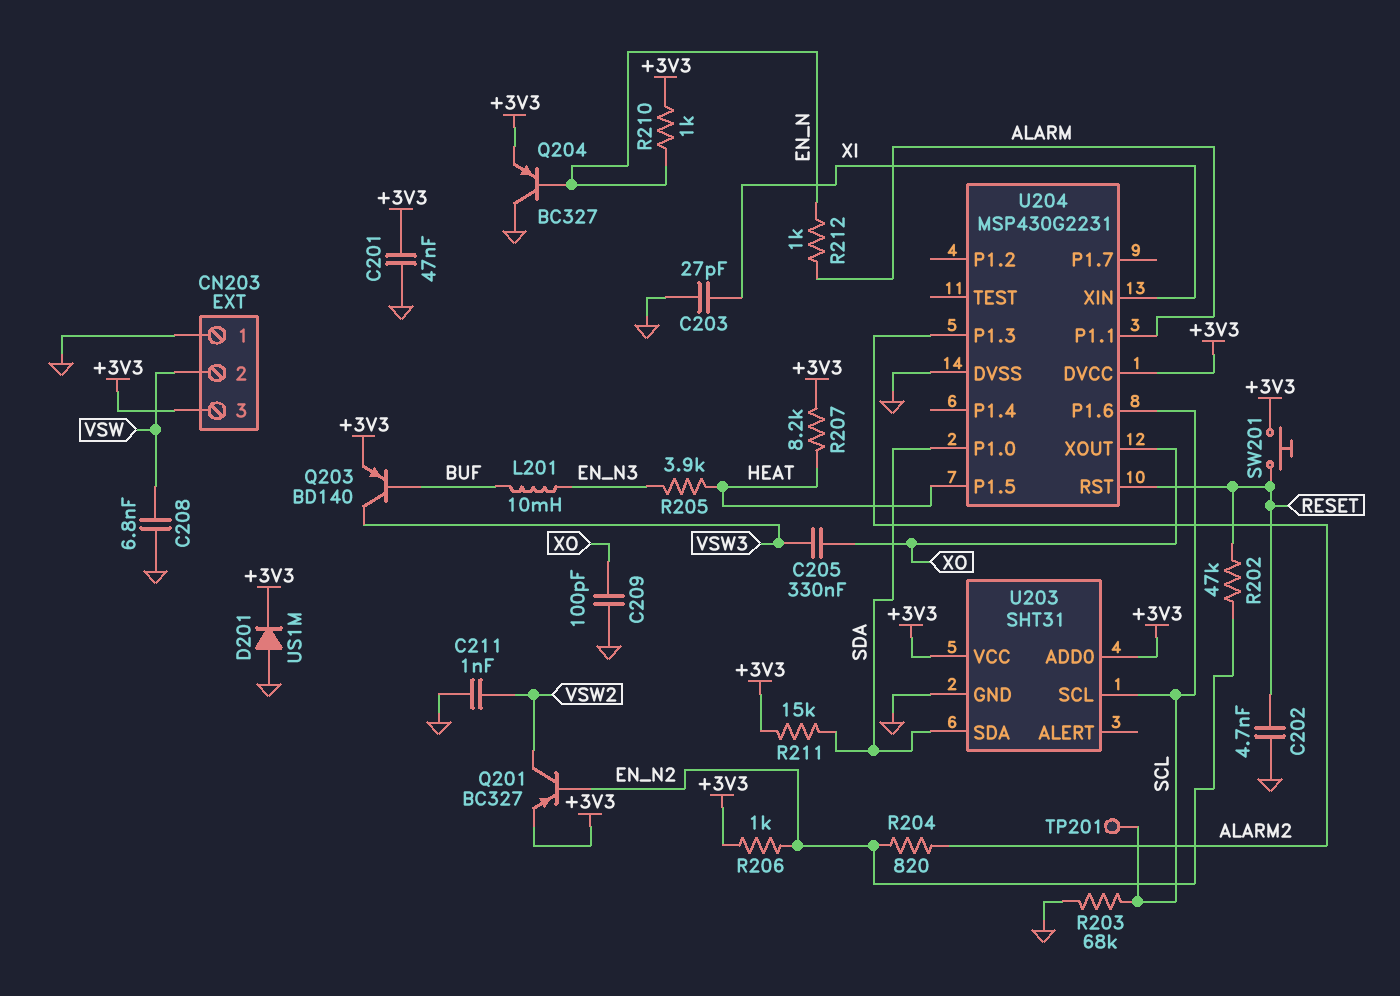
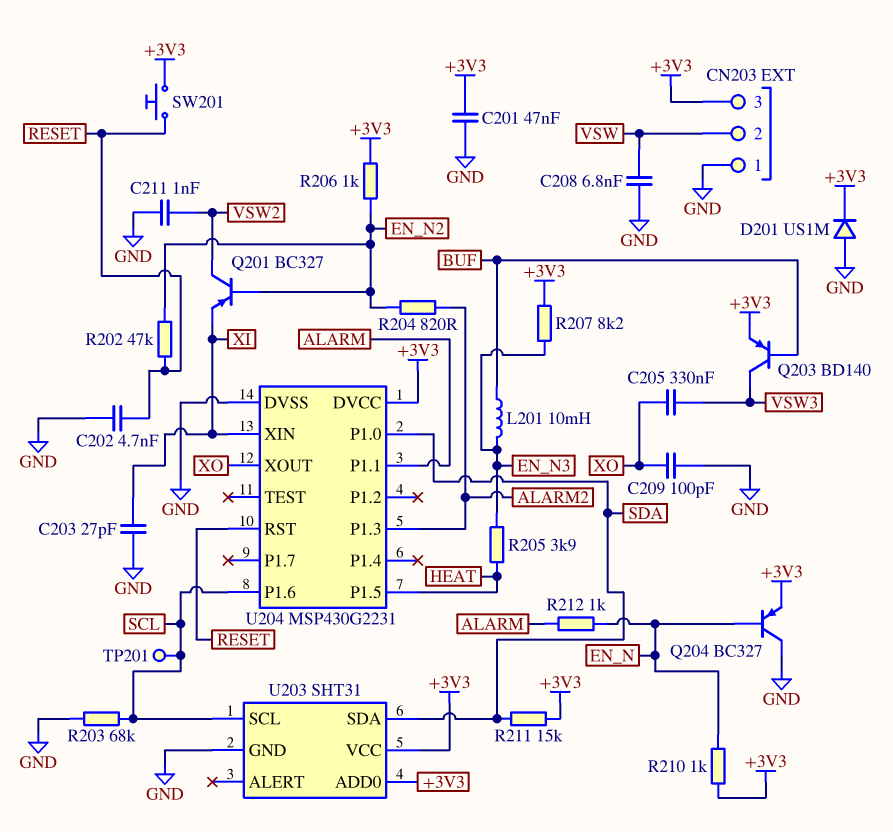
Q201: PNP BC327 (B EN_N2, C VSW2, E +3V3) -> PNP BC327 (B EN_N2, C VSW2, E XI)
R207: 8.2k (+3V3, HEAT) -> 8.2k (+3V3, EN_N3)

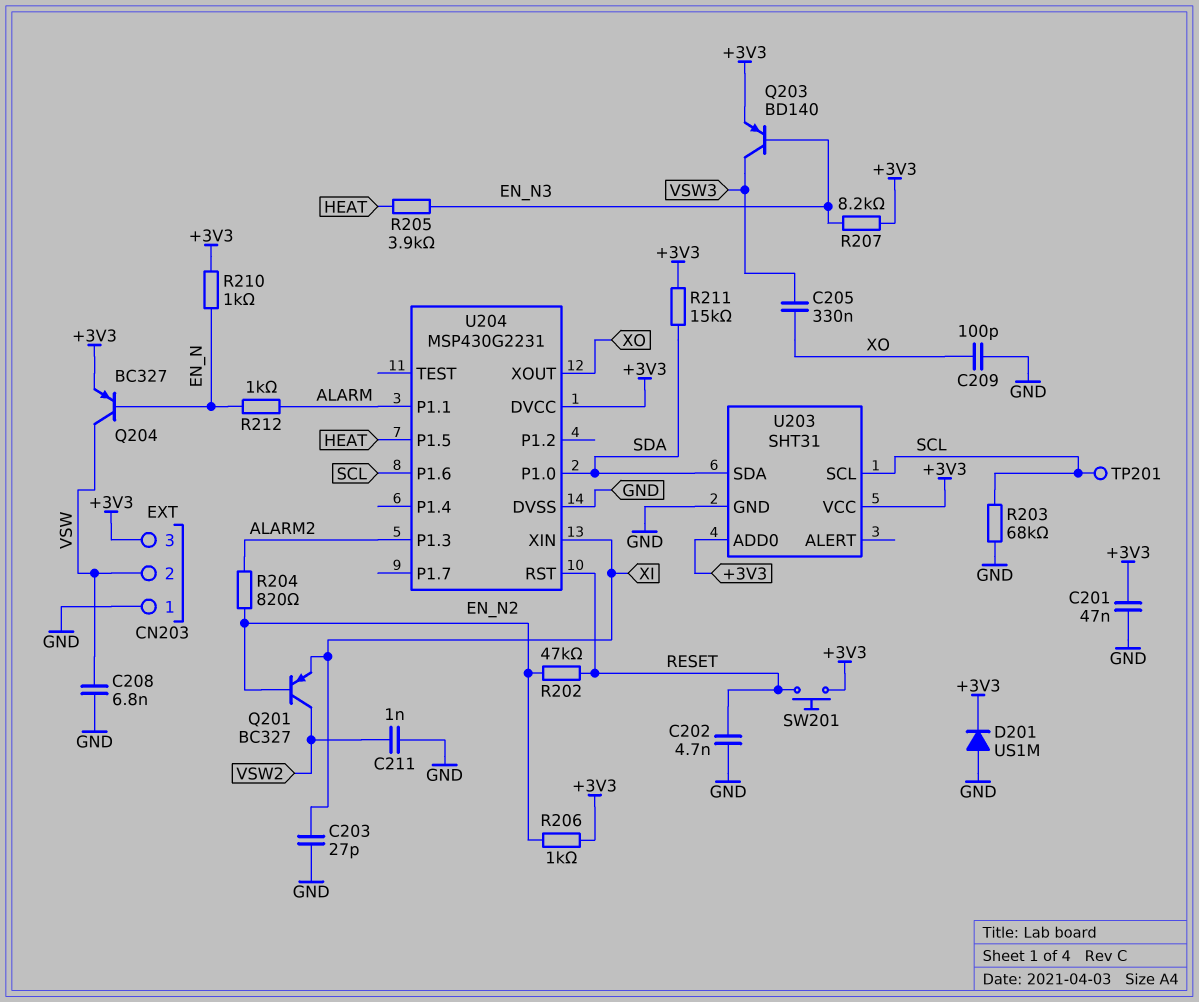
L201: 10mH (BUF, EN_N3) -> none
Q203: PNP BD140 (B BUF, C VSW3, E +3V3) -> PNP BD140 (B EN_N3, C VSW3, E +3V3)
Q204: PNP BC327 (B EN_N, C GND, E +3V3) -> PNP BC327 (B EN_N, C VSW, E +3V3)

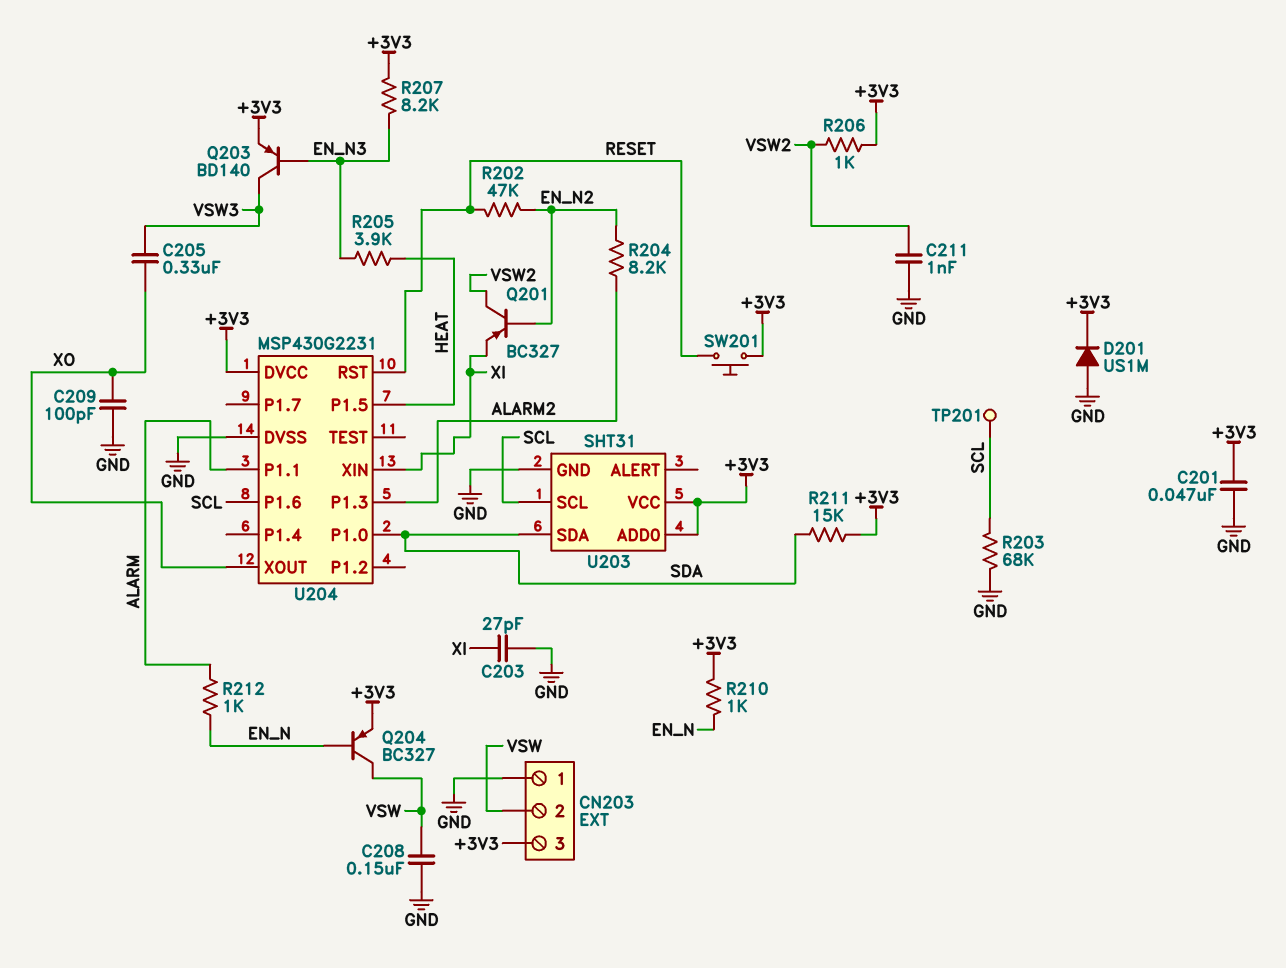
C202: 4.7nF (GND, RESET) -> none
C208: 6.8nF (GND, VSW) -> 150nF (GND, VSW)
R204: 820 (ALARM2, EN_N2) -> 8.2k (ALARM2, EN_N2)
R206: 1k (+3V3, EN_N2) -> 1k (+3V3, VSW2)

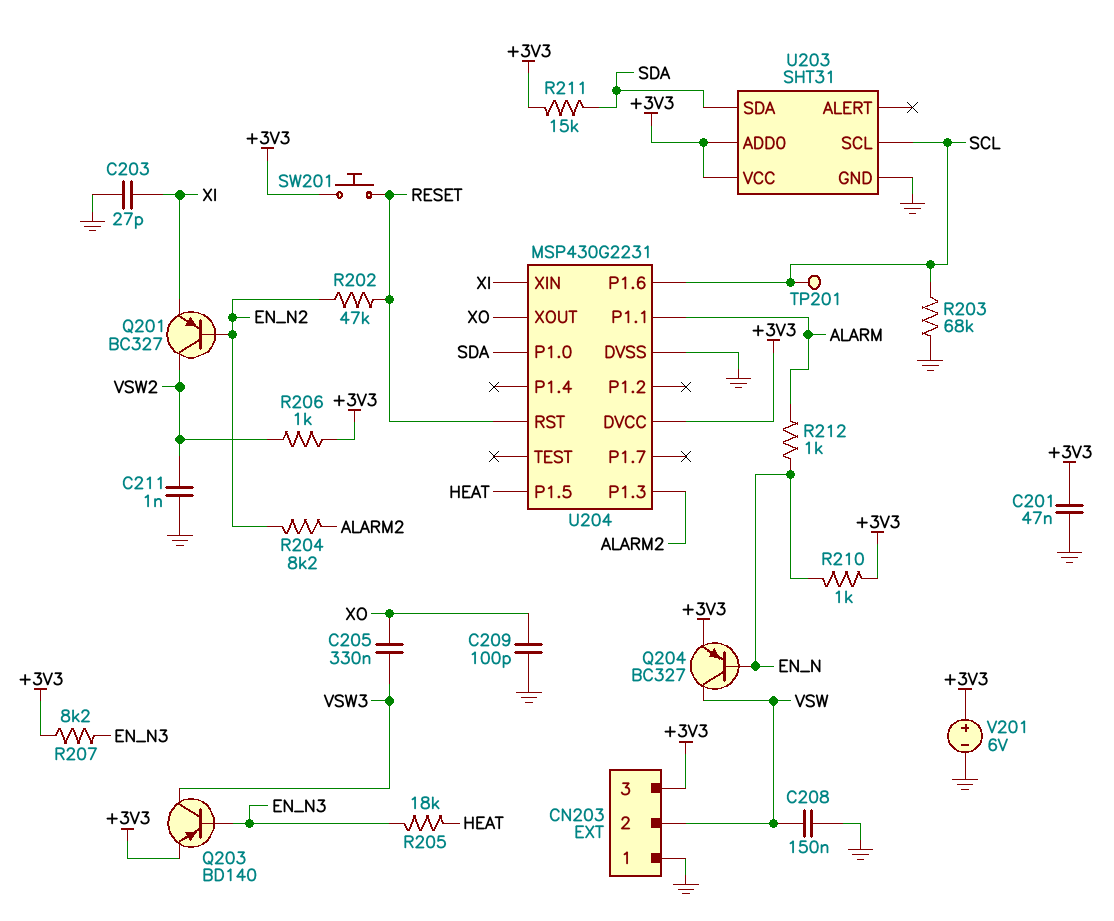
D201: diode US1M (A GND, K +3V3) -> none
R205: 3.9k (EN_N3, HEAT) -> 18k (EN_N3, HEAT)
V201: none -> 6V (plus +3V3, minus GND)

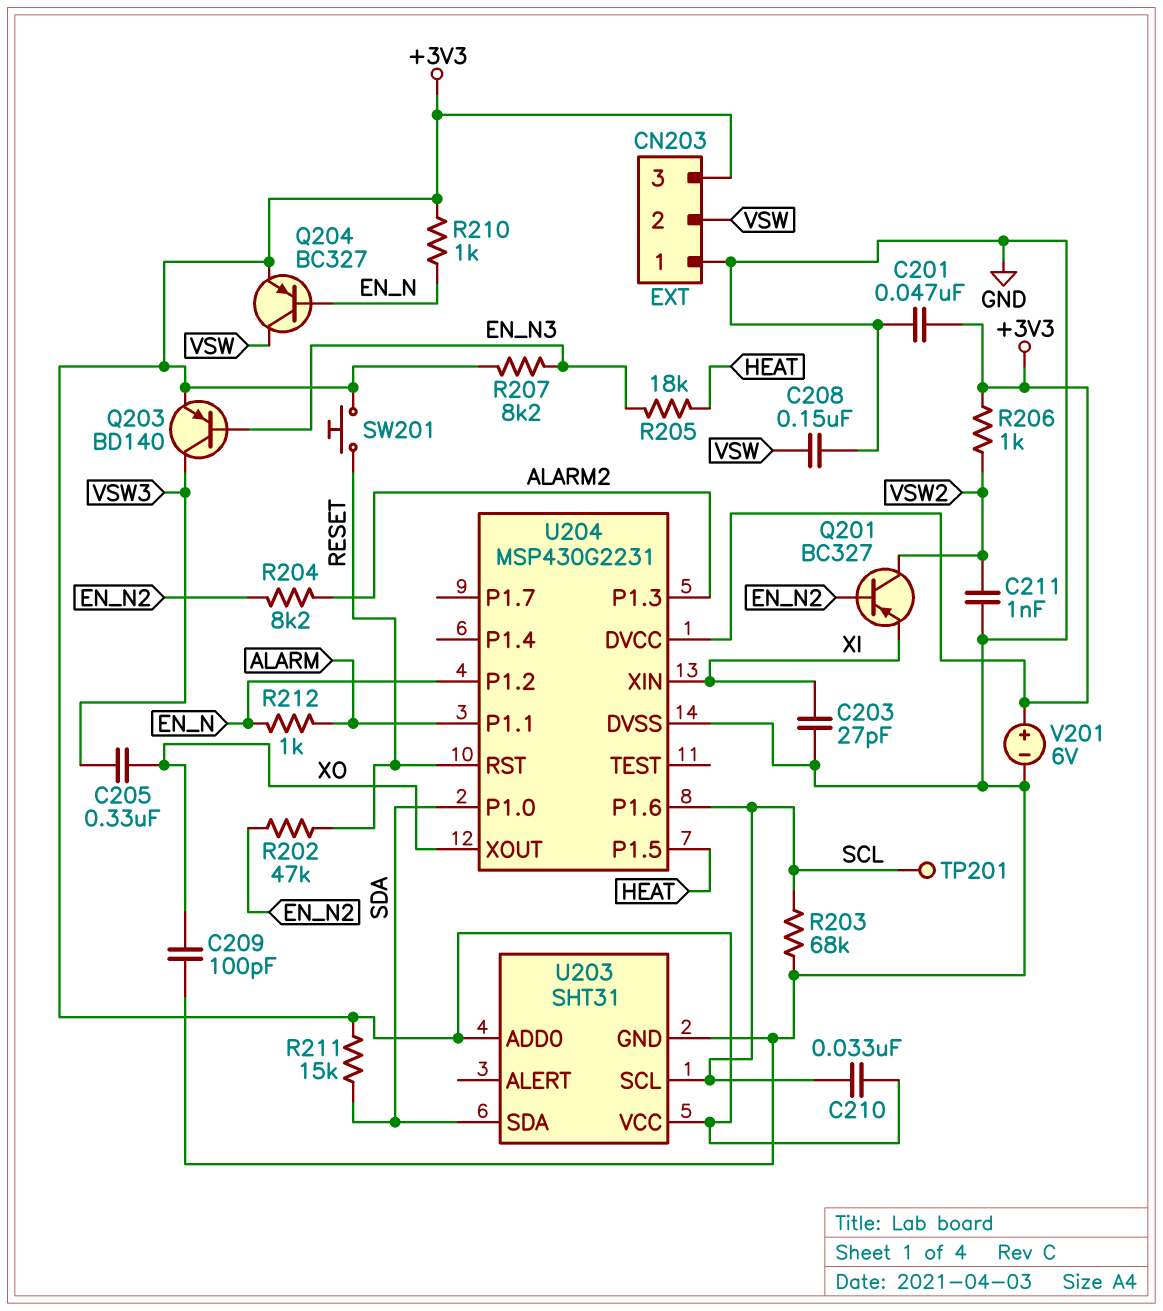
C210: none -> 33nF (+3V3, SCL)
U204 pin P1.2: none -> EN_N

